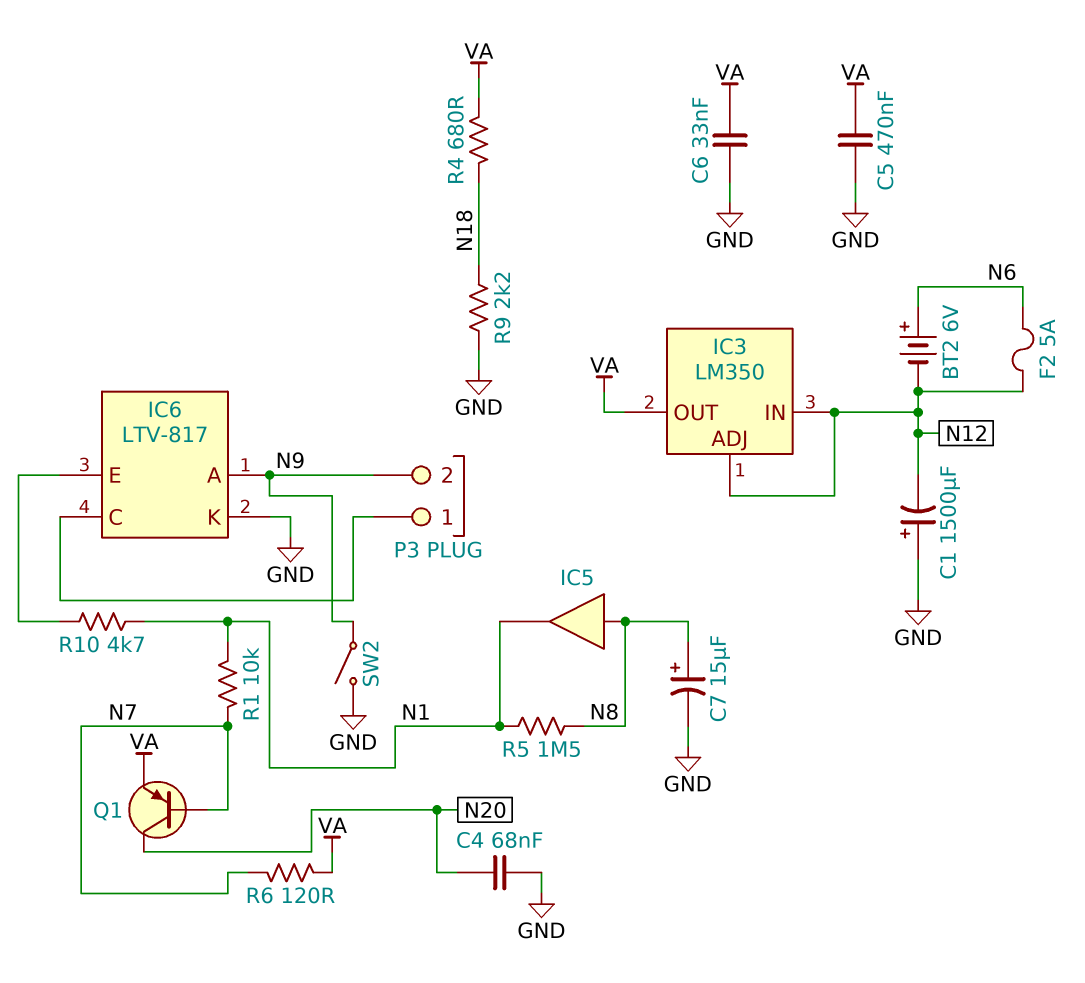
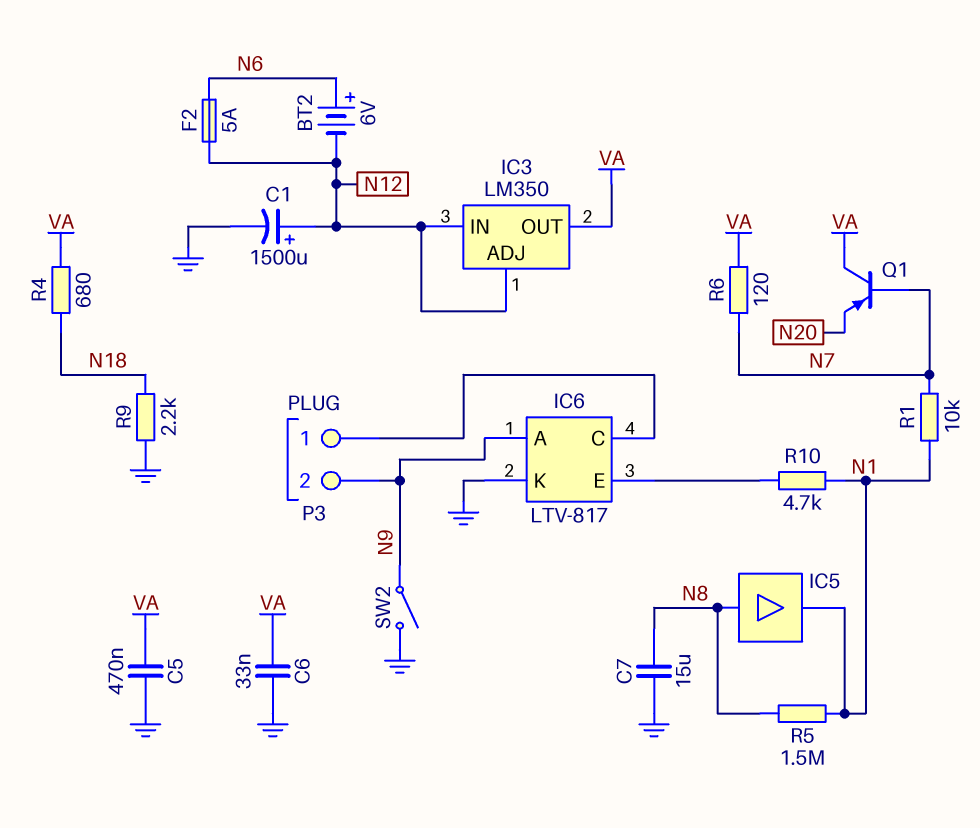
C1: 1500uF (plus GND, minus N12) -> 1500uF (plus N12, minus GND)
C4: 68nF (GND, N20) -> none
C7: 15uF (plus N8, minus GND) -> 15uF (GND, N8)
Q1: PNP (B N7, C N20, E VA) -> PNP (B N7, C VA, E N20)

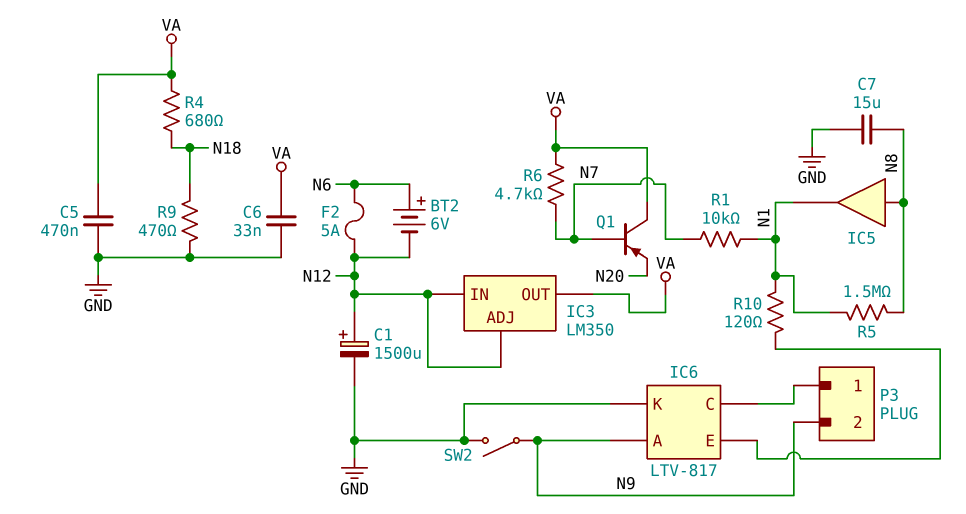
R6: 120 (N7, VA) -> 4.7k (N7, VA)
R9: 2.2k (GND, N18) -> 470 (GND, N18)
R10: 4.7k (IC6/E, N1) -> 120 (IC6/E, N1)

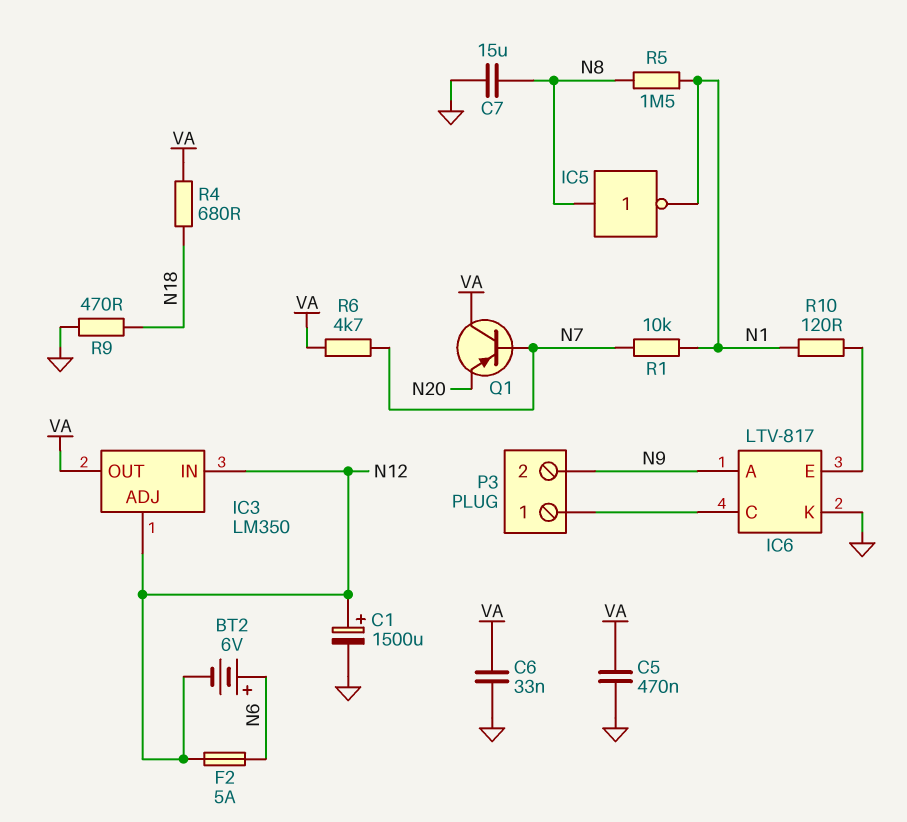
IC5: buffer (in N8, out N1) -> NOT (in N8, out N1)
SW2: switch (GND, N9) -> none

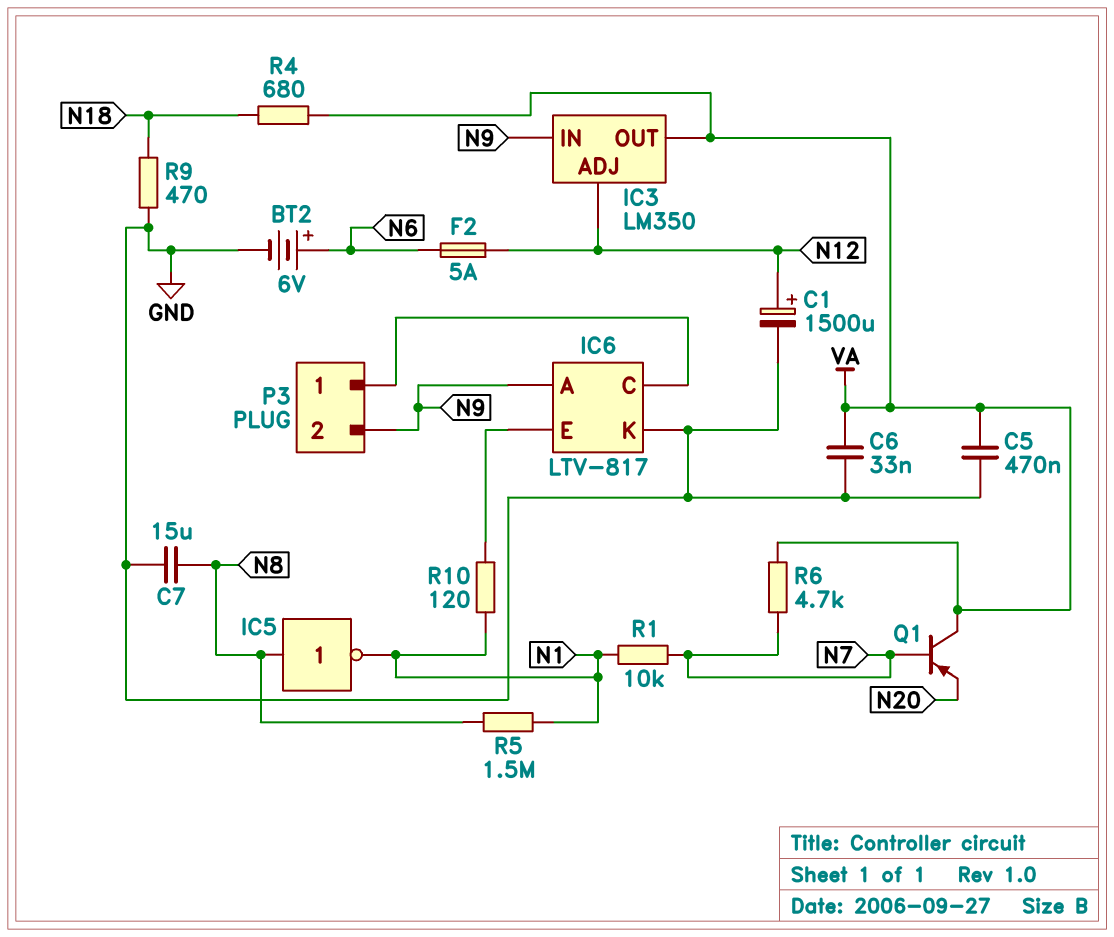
BT2: 6V (plus N6, minus N12) -> 6V (plus N6, minus GND)
IC3 pin IN: N12 -> N9

